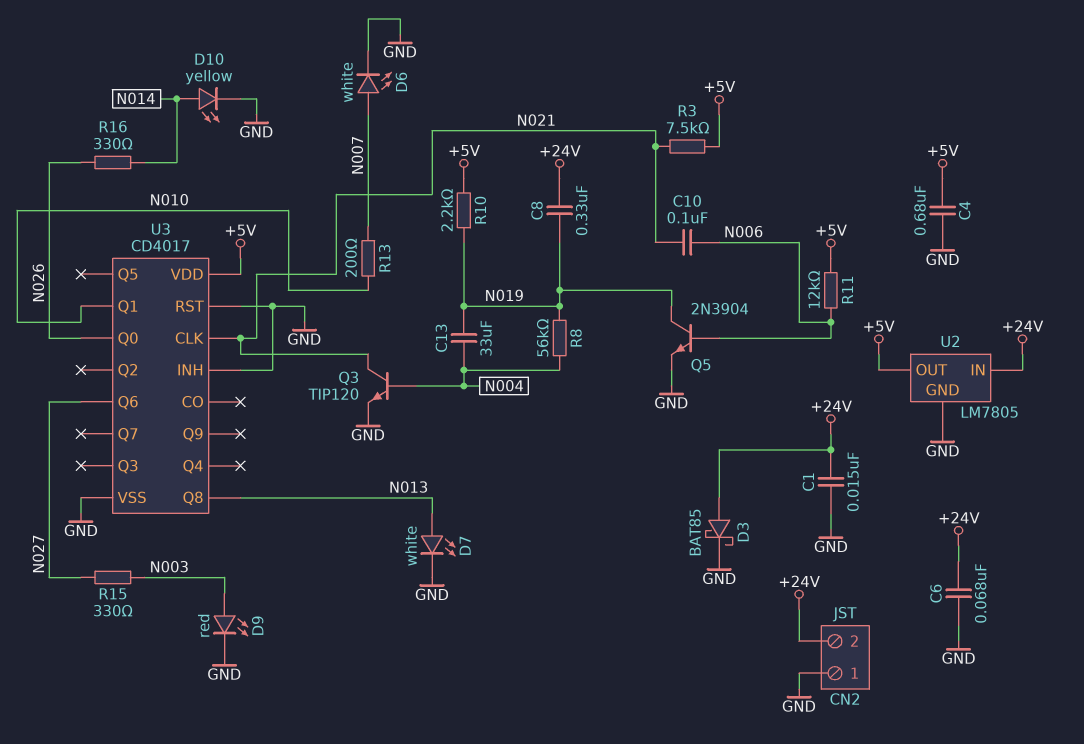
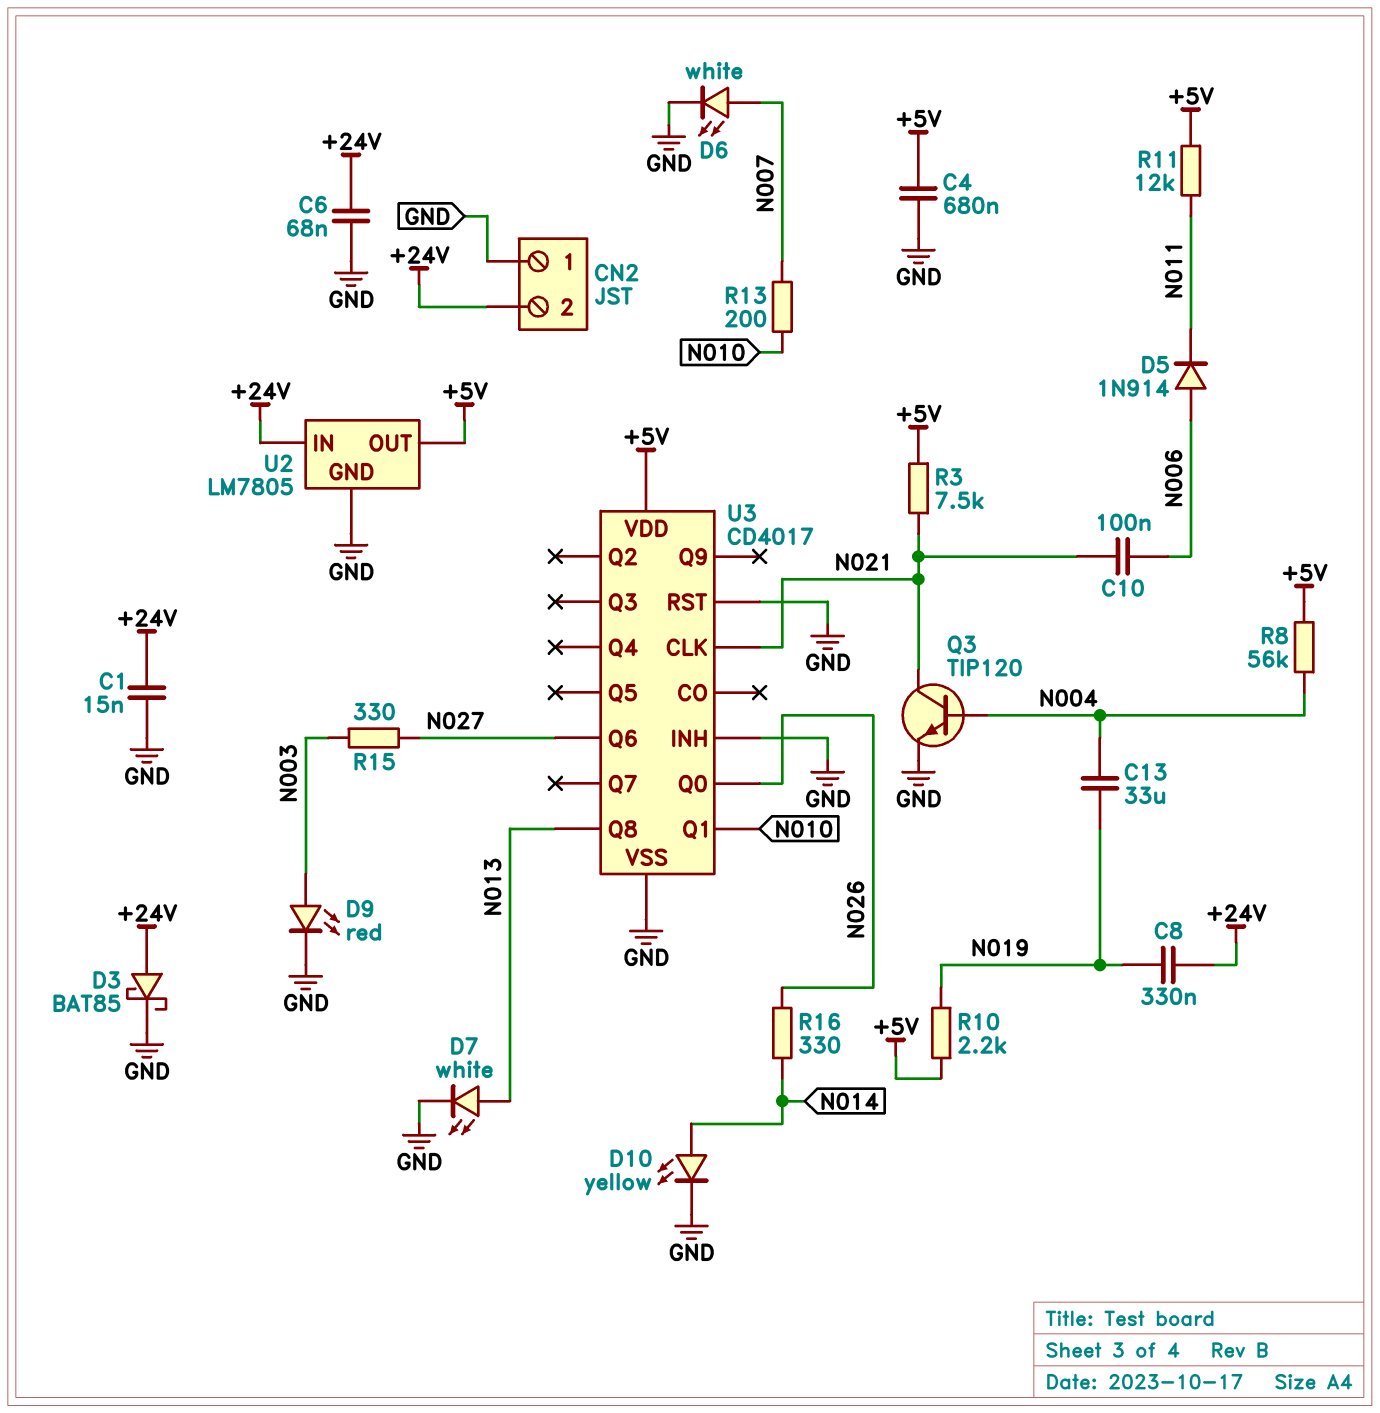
D5: none -> diode 1N914 (A N006, K N011)
Q5: NPN 2N3904 (B N006, C N019, E GND) -> none
R8: 56k (N004, N019) -> 56k (+5V, N004)
R11: 12k (+5V, N006) -> 12k (+5V, N011)

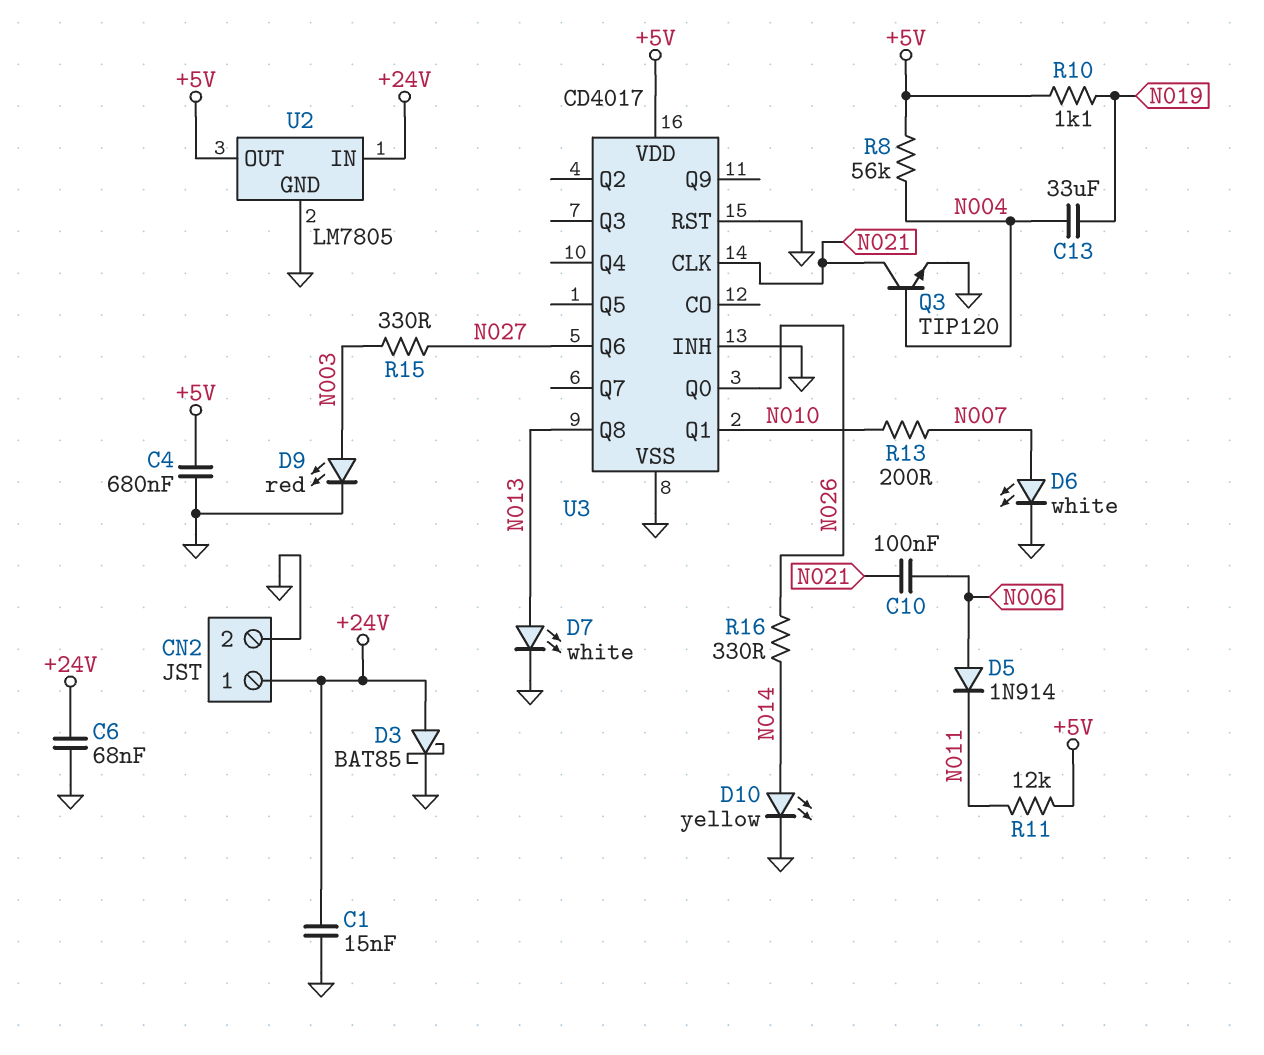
C8: 330nF (+24V, N019) -> none
CN2 pin 1: GND -> +24V
CN2 pin 2: +24V -> GND
R3: 7.5k (+5V, N021) -> none
R10: 2.2k (+5V, N019) -> 1.1k (+5V, N019)

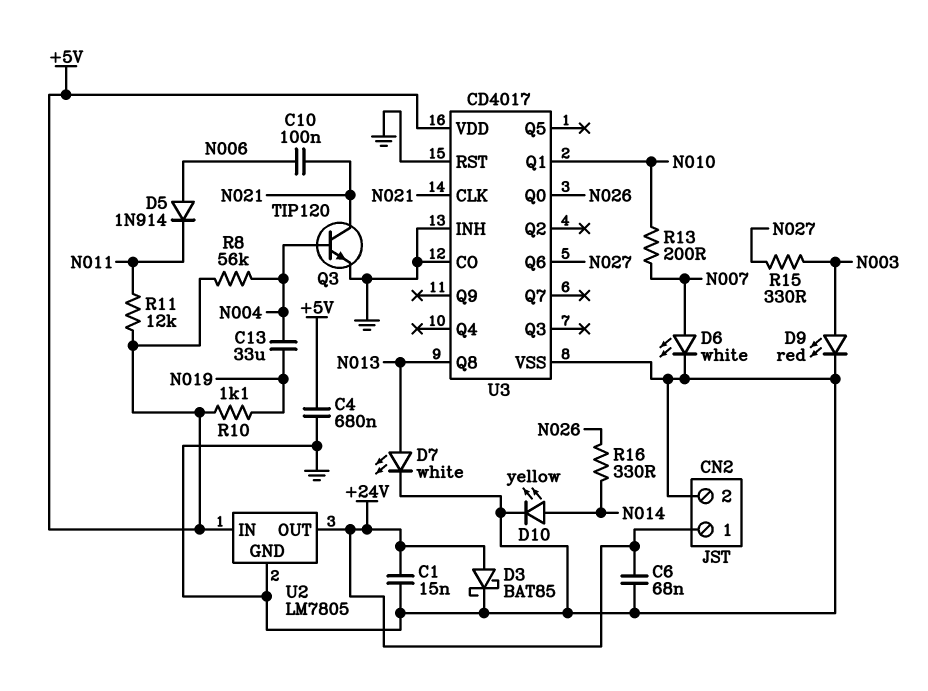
U2 pin IN: +24V -> +5V
U2 pin OUT: +5V -> +24V
U3 pin CO: none -> GND

